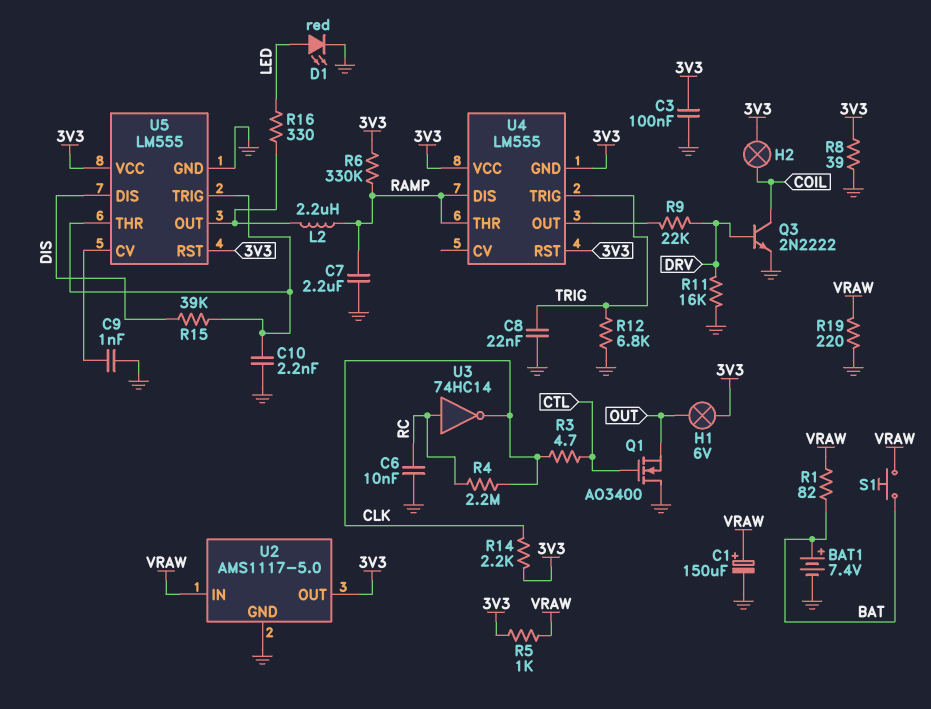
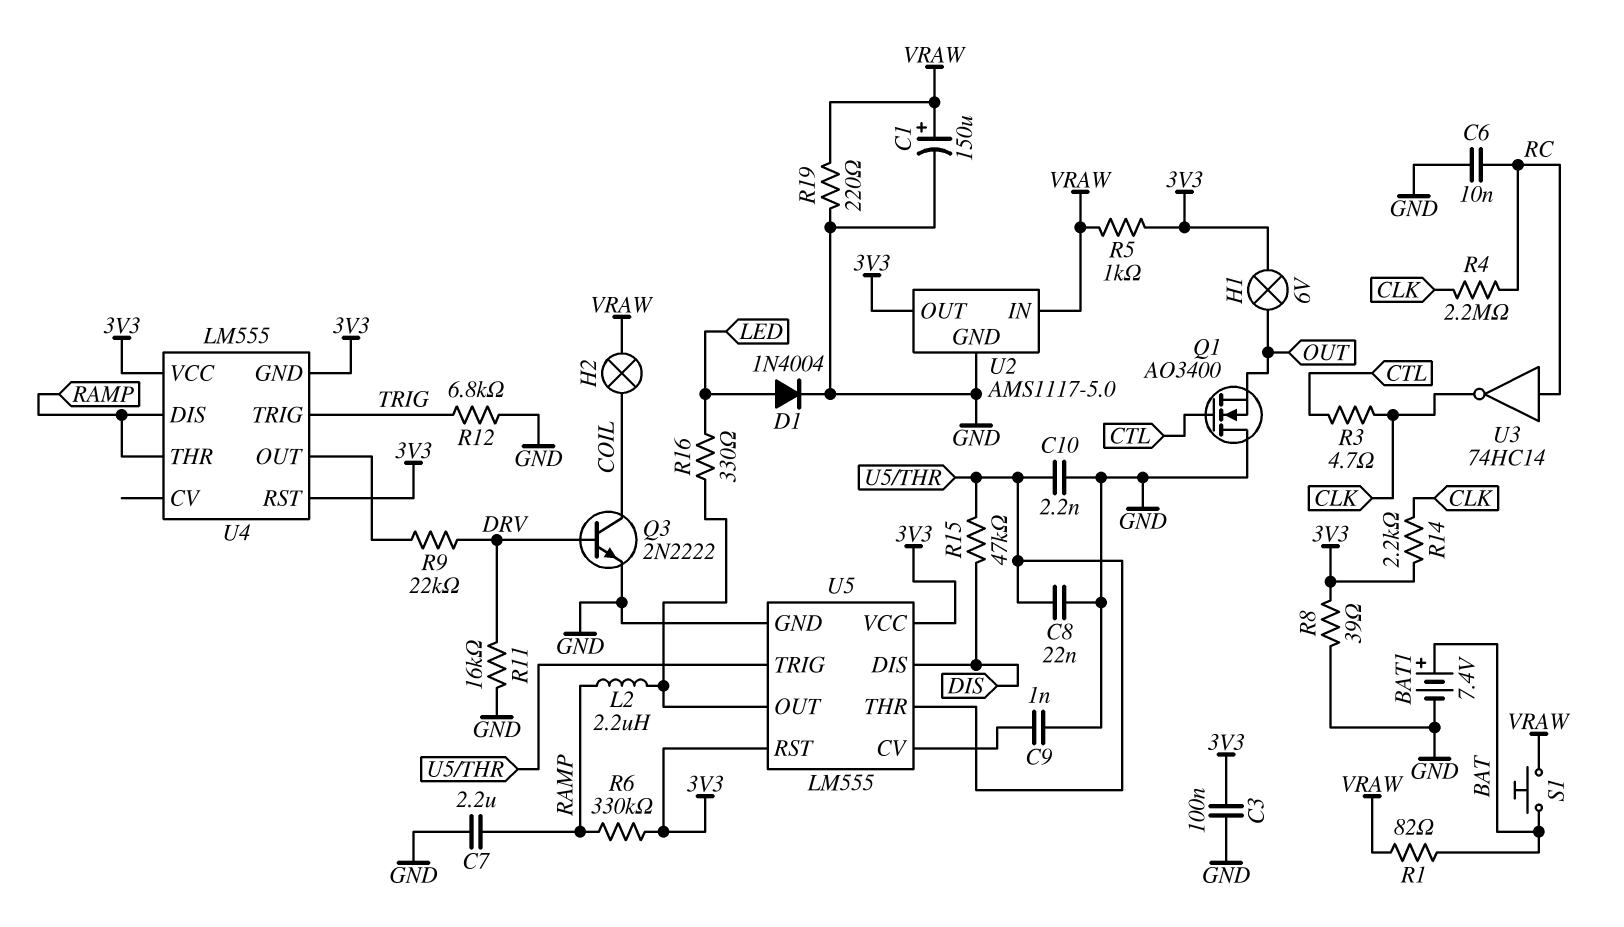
C8: 22nF (GND, TRIG) -> 22nF (GND, U5/THR)
D1: LED red (A LED, K GND) -> diode 1N4004 (A LED, K GND)
H2: lamp (3V3, COIL) -> lamp (COIL, VRAW)
R15: 39k (DIS, U5/THR) -> 47k (DIS, U5/THR)

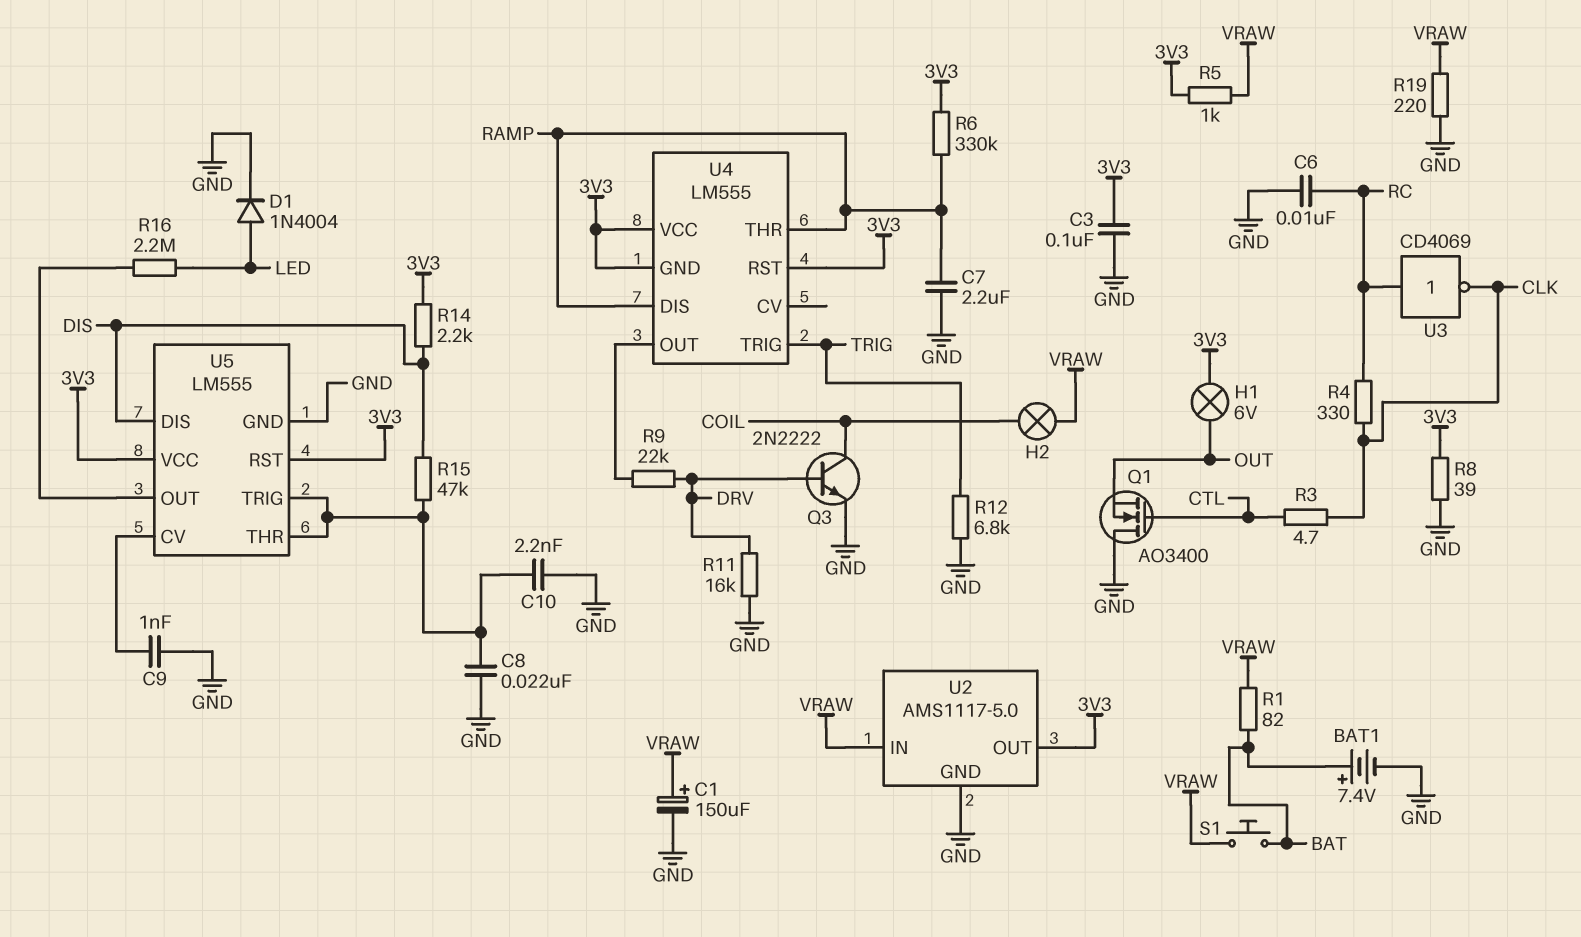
L2: 2.2uH (RAMP, U5/OUT) -> none
R4: 2.2M (CLK, RC) -> 330 (CLK, RC)
R14: 2.2k (3V3, CLK) -> 2.2k (3V3, DIS)
R16: 330 (LED, U5/OUT) -> 2.2M (LED, U5/OUT)
U3: NOT 74HC14 (in RC, out CLK) -> NOT CD4069 (in RC, out CLK)

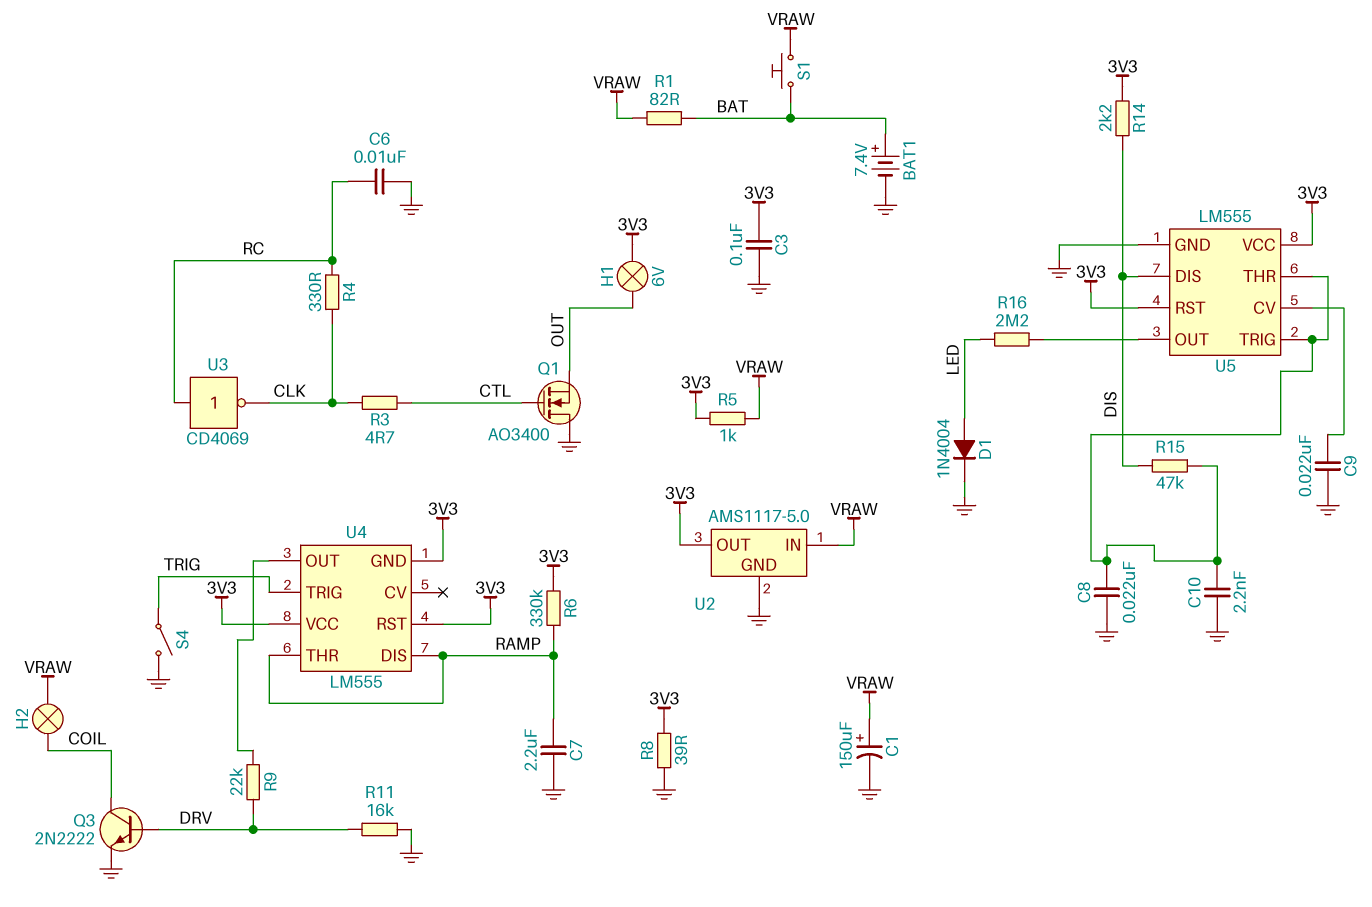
C9: 1nF (GND, U5/CV) -> 22nF (GND, U5/CV)
R12: 6.8k (GND, TRIG) -> none
R19: 220 (GND, VRAW) -> none
S4: none -> switch (GND, TRIG)

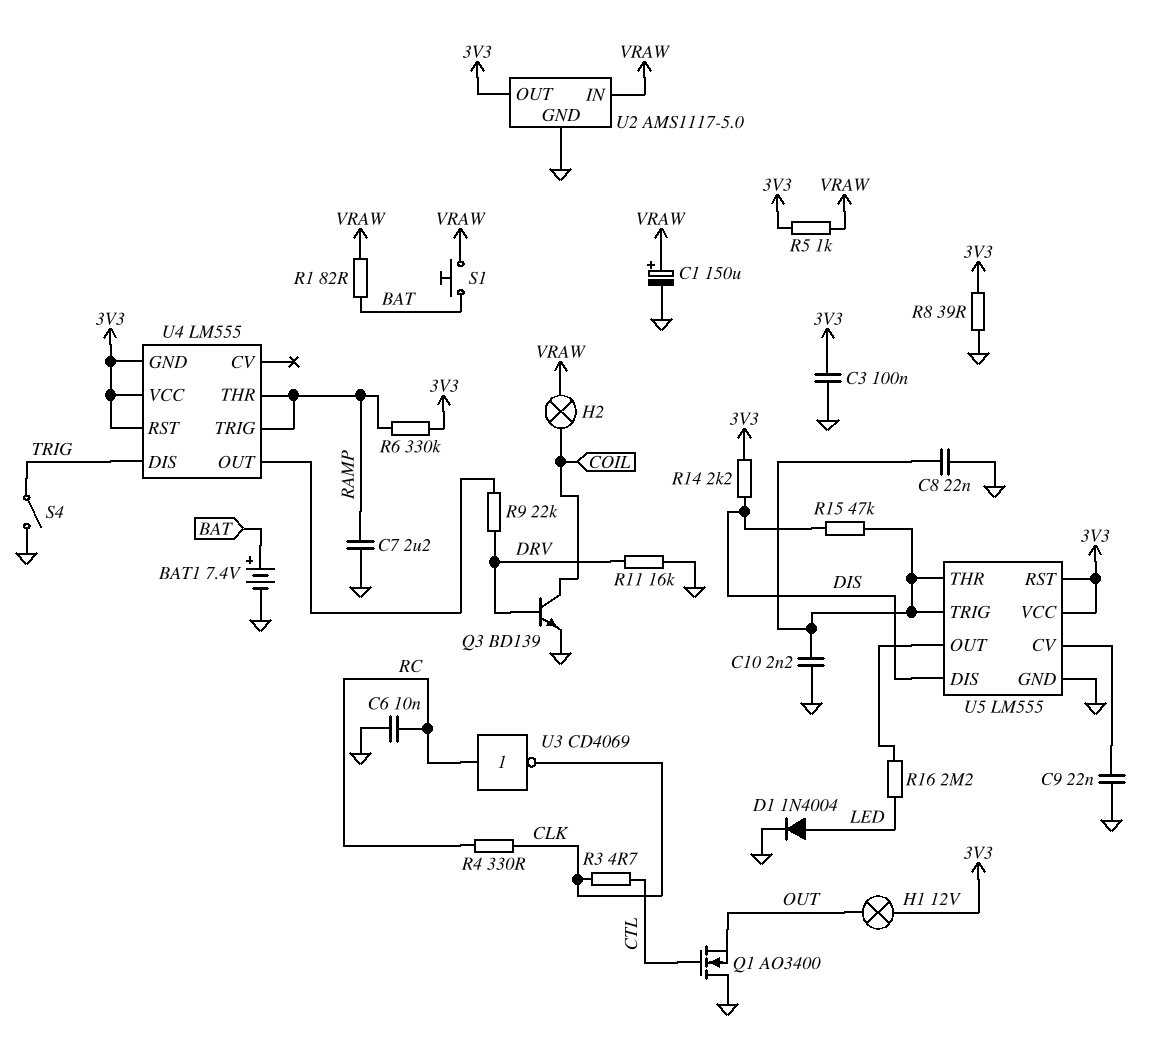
H1: lamp 6V (3V3, OUT) -> lamp 12V (3V3, OUT)
Q3: NPN 2N2222 (B DRV, C COIL, E GND) -> NPN BD139 (B DRV, C COIL, E GND)
U4 pin DIS: RAMP -> TRIG
U4 pin TRIG: TRIG -> RAMP

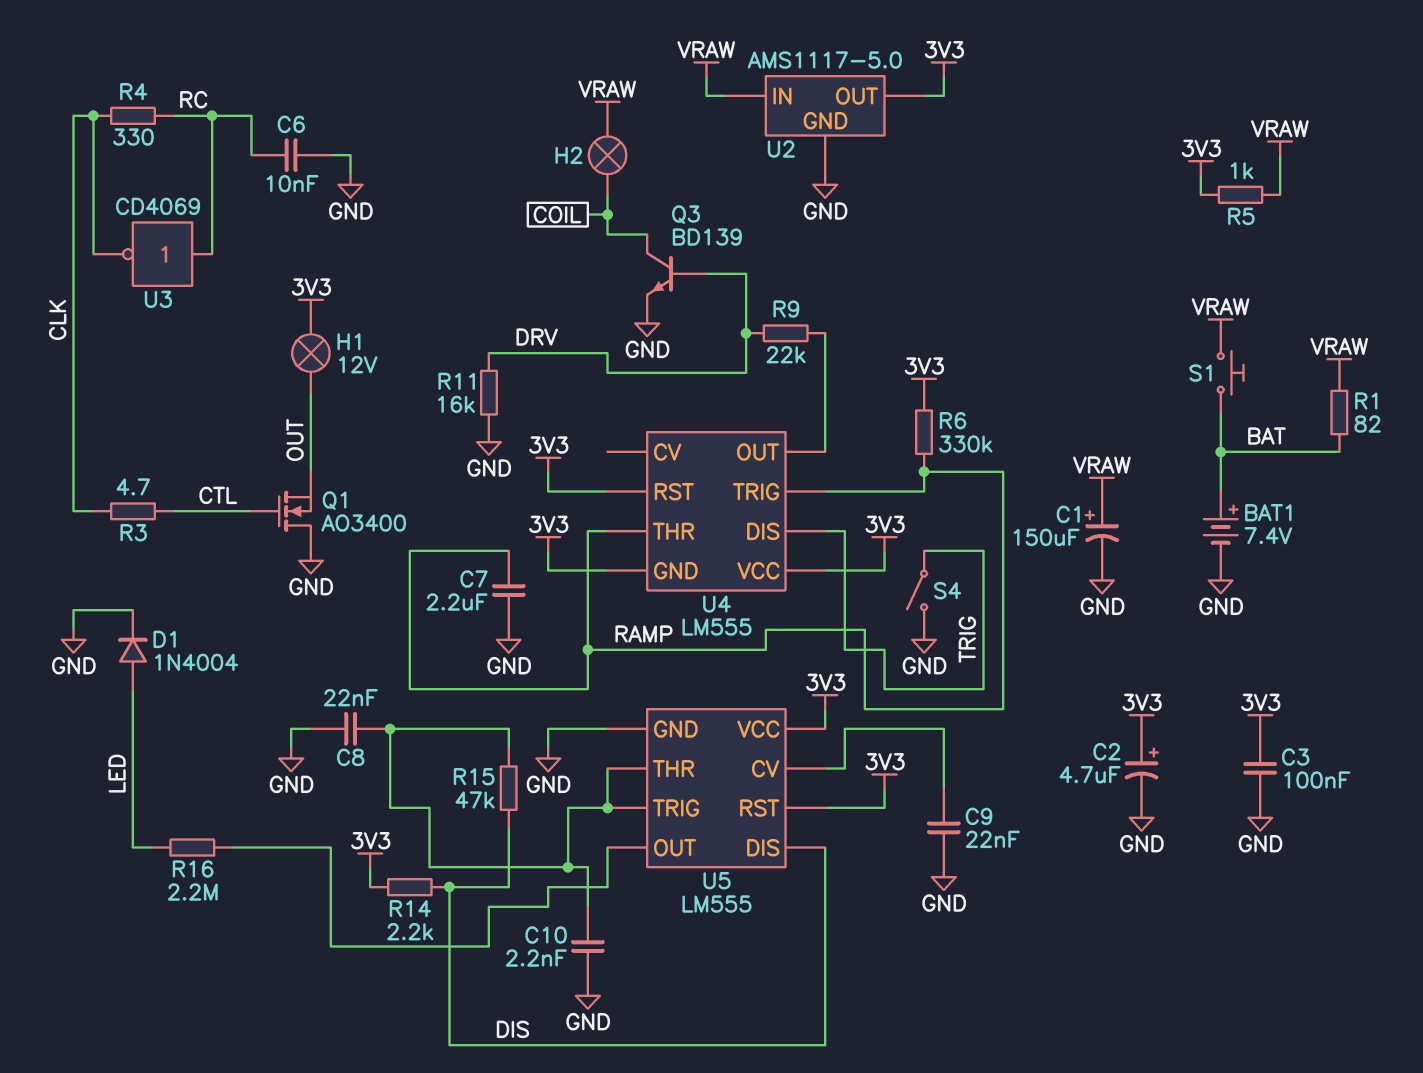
C2: none -> 4.7uF (plus 3V3, minus GND)
R8: 39 (3V3, GND) -> none

